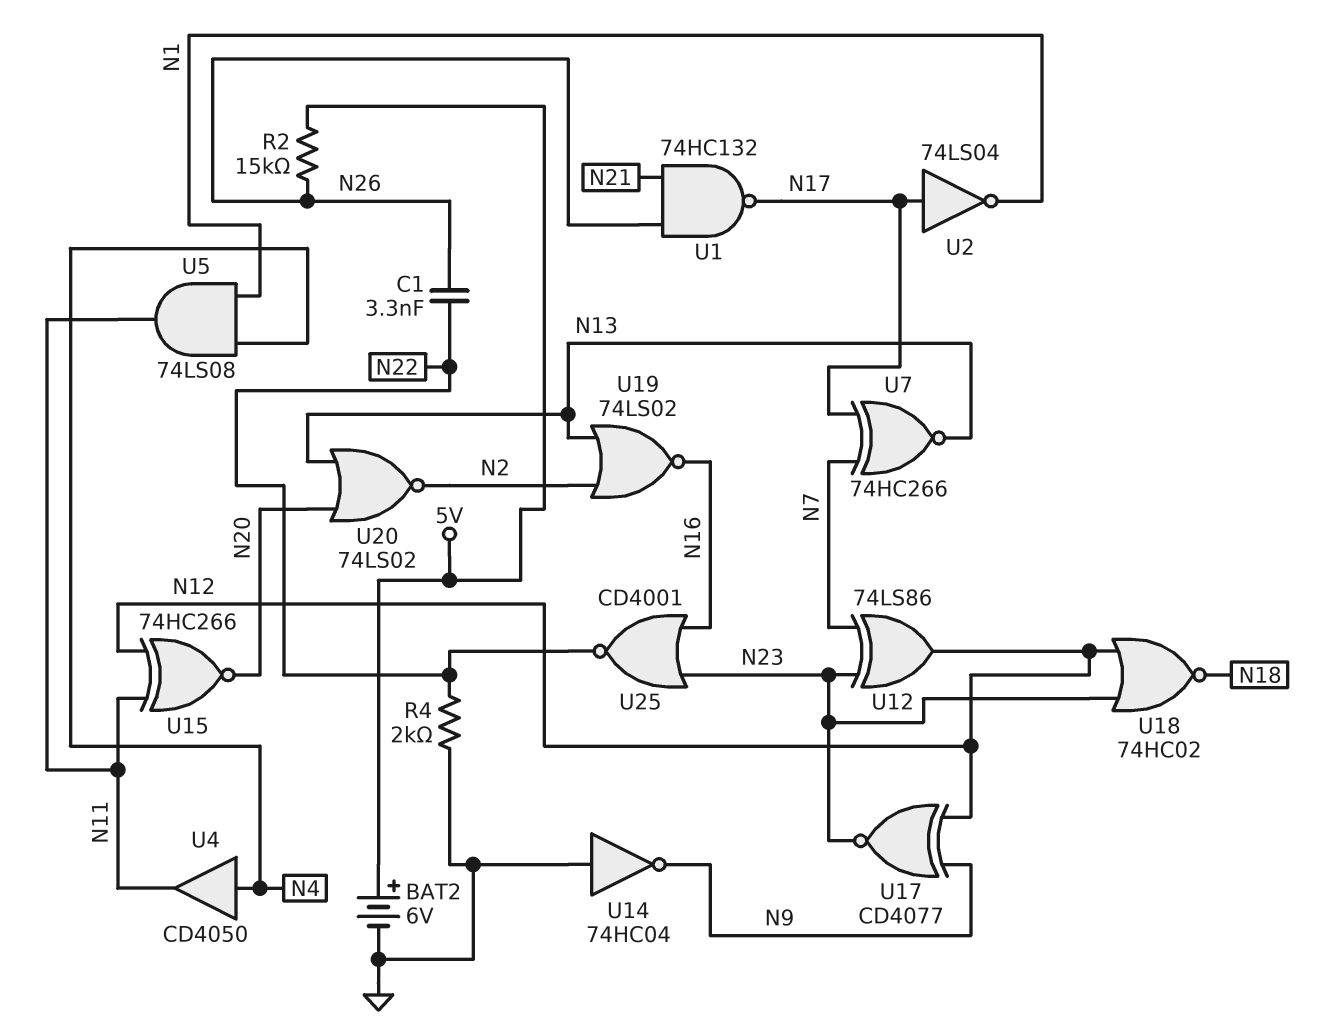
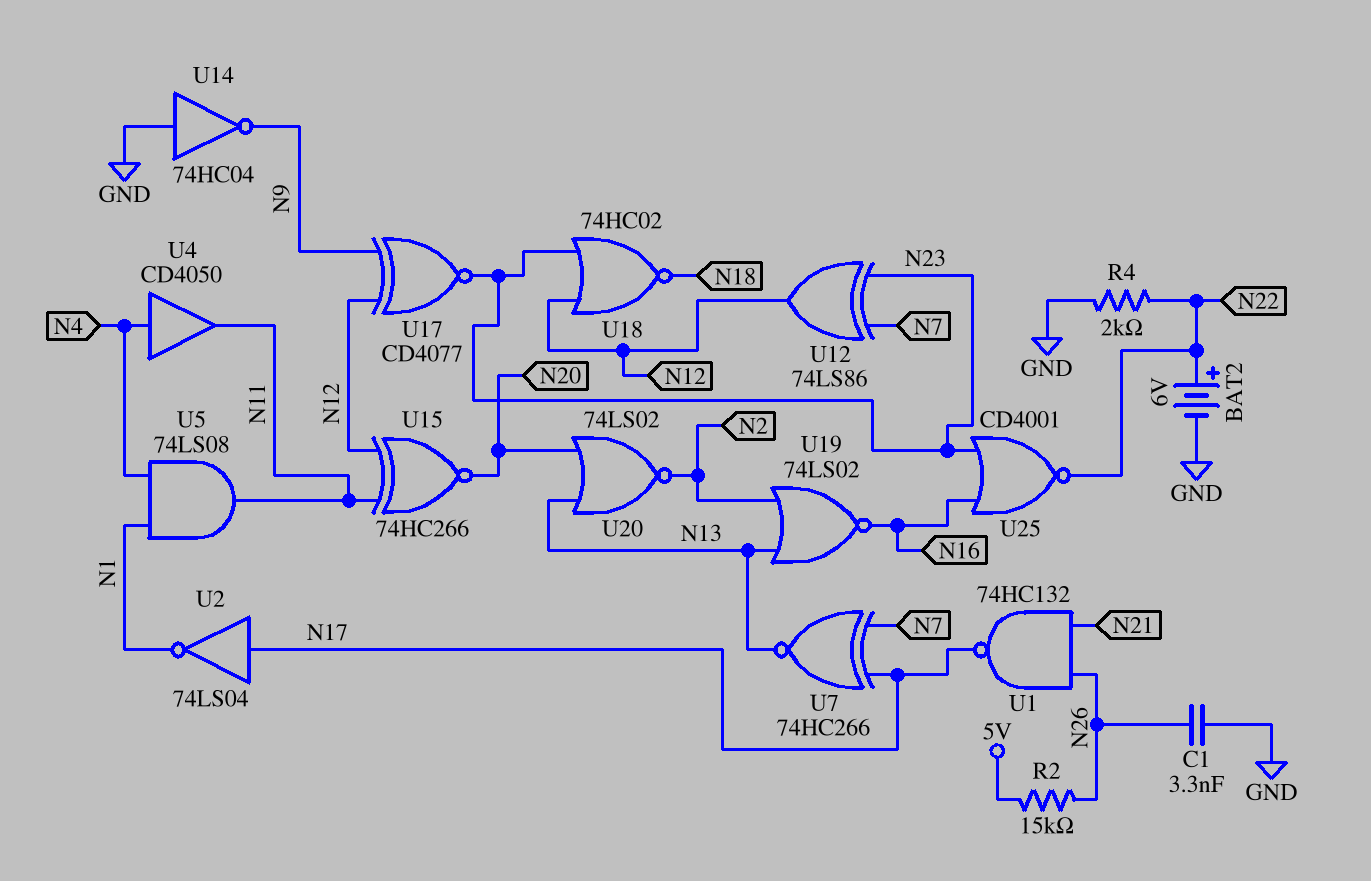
BAT2: 6V (plus 5V, minus GND) -> 6V (plus N22, minus GND)
C1: 3.3nF (N22, N26) -> 3.3nF (GND, N26)

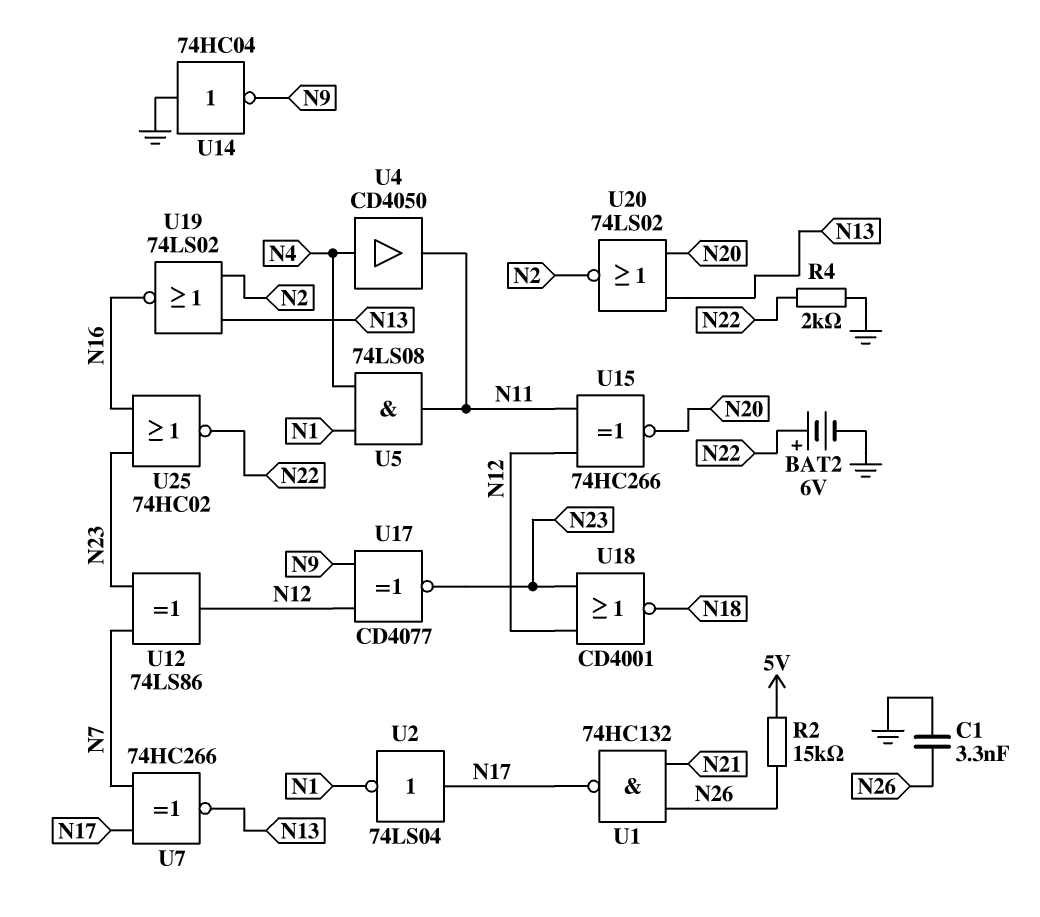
U18: NOR 74HC02 (in N12, in N23, out N18) -> NOR CD4001 (in N12, in N23, out N18)
U25: NOR CD4001 (in N16, in N23, out N22) -> NOR 74HC02 (in N16, in N23, out N22)

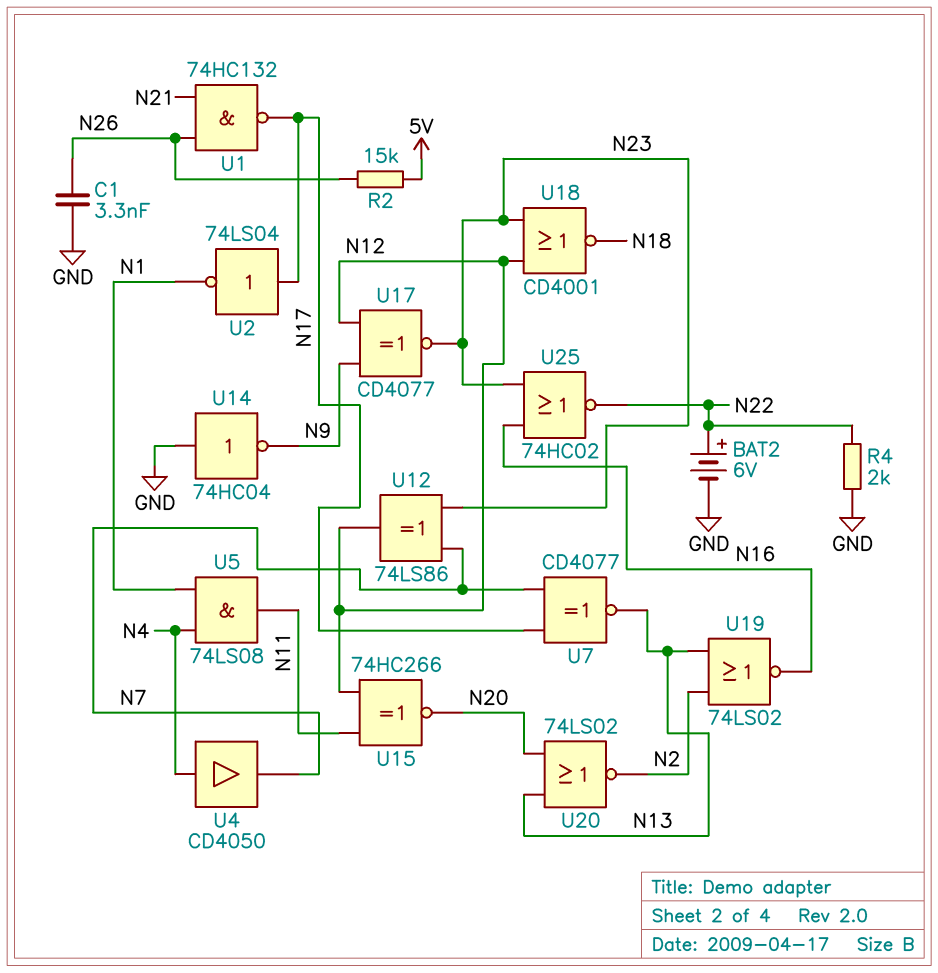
U4: buffer CD4050 (in N4, out N11) -> buffer CD4050 (in N4, out N7)
U7: XNOR 74HC266 (in N7, in N17, out N13) -> XNOR CD4077 (in N7, in N17, out N13)

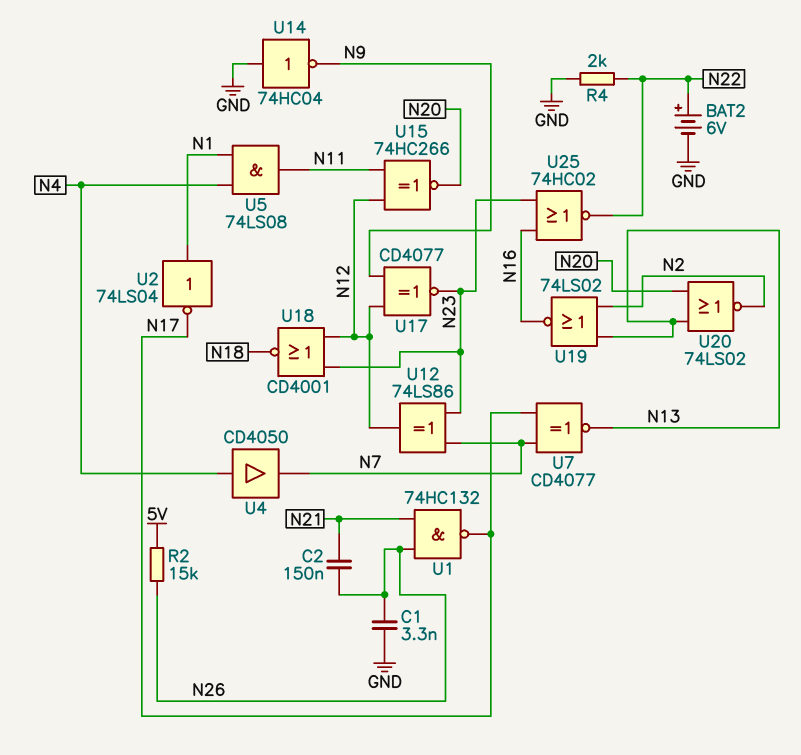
C2: none -> 150nF (N21, N26)
U2: NOT 74LS04 (in N17, out N1) -> NOT 74LS04 (in N1, out N17)

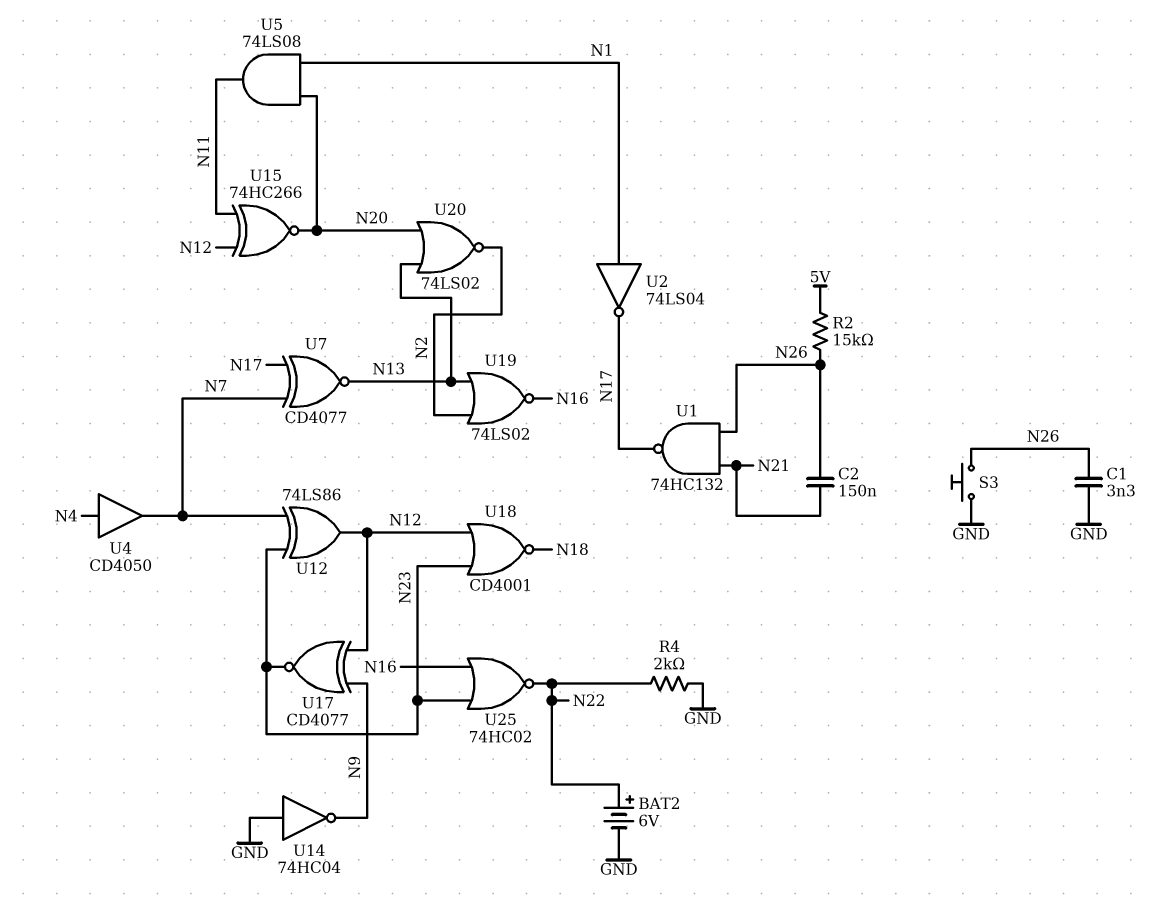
S3: none -> button (GND, N26)
U5: AND 74LS08 (in N1, in N4, out N11) -> AND 74LS08 (in N1, in N20, out N11)

